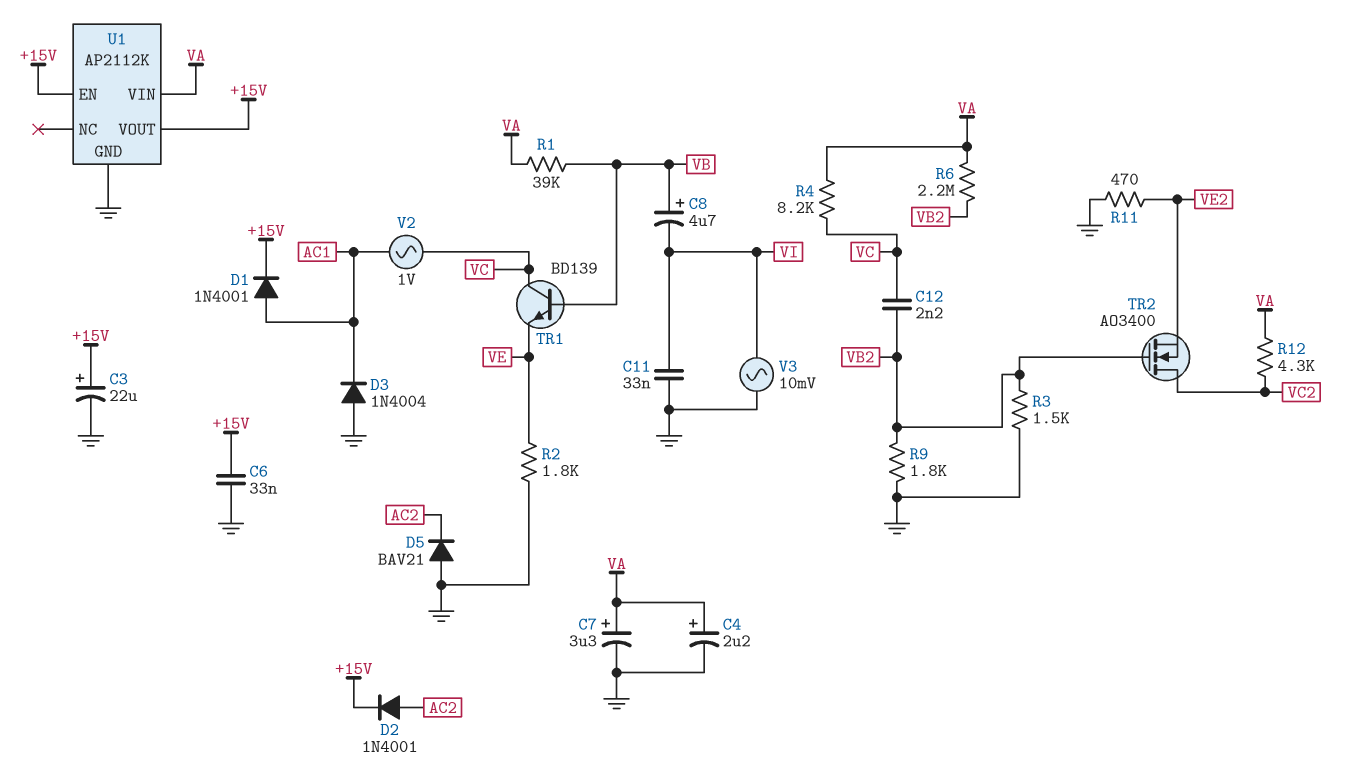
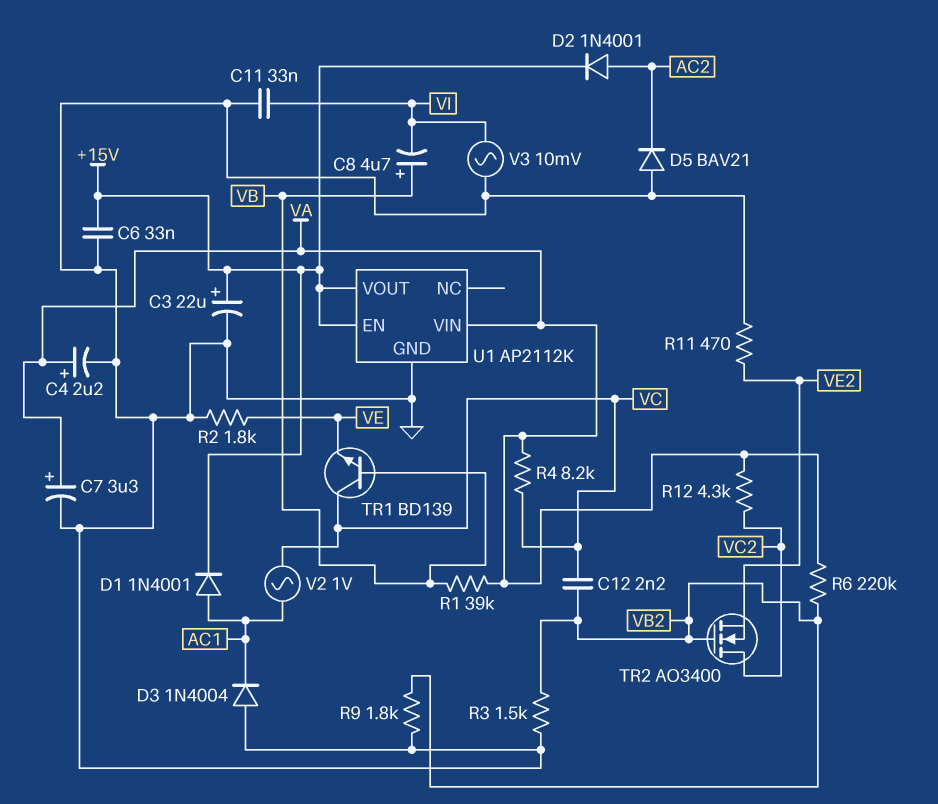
R6: 2.2M (VA, VB2) -> 220k (VA, VB2)

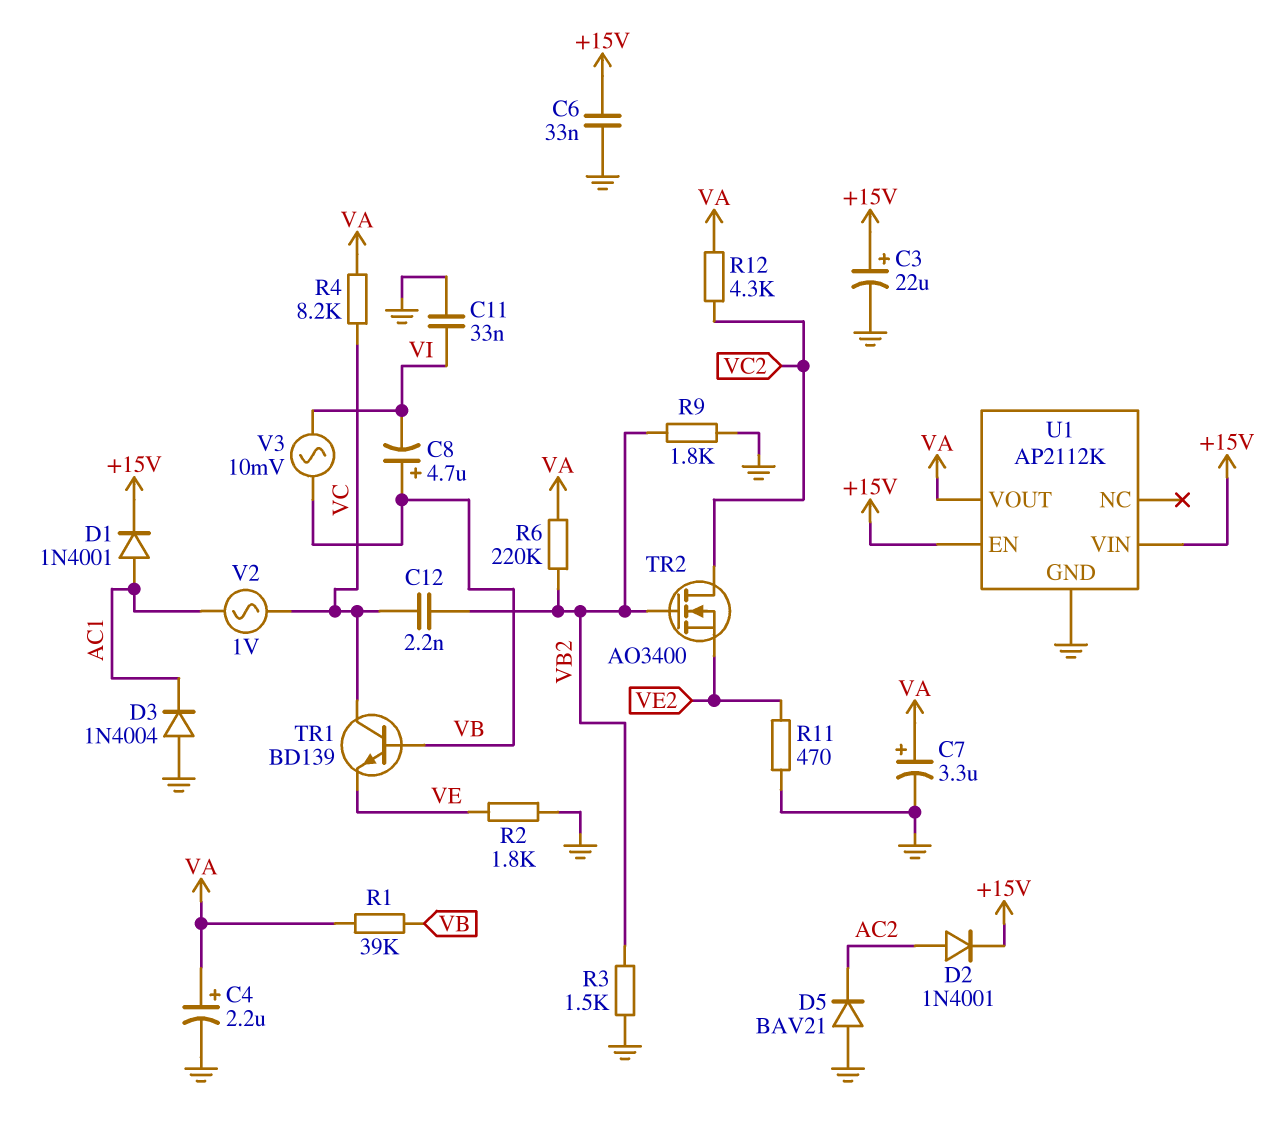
U1 pin VIN: VA -> +15V
U1 pin VOUT: +15V -> VA
V3: AC 10mV (GND, VI) -> AC 10mV (VB, VI)

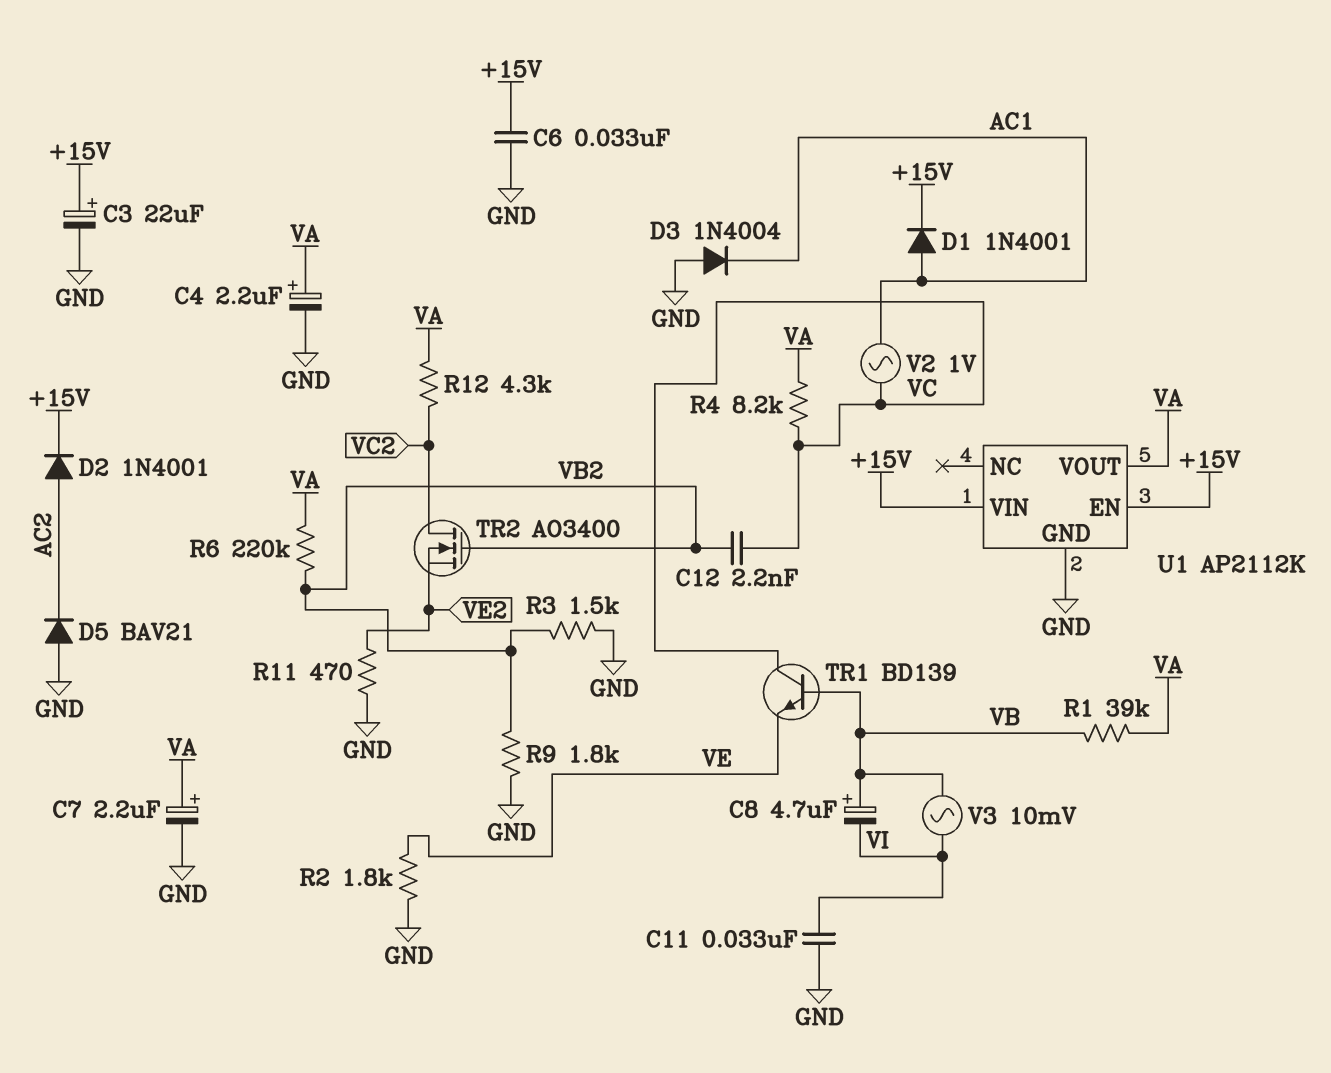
C7: 3.3uF (plus VA, minus GND) -> 2.2uF (plus VA, minus GND)

